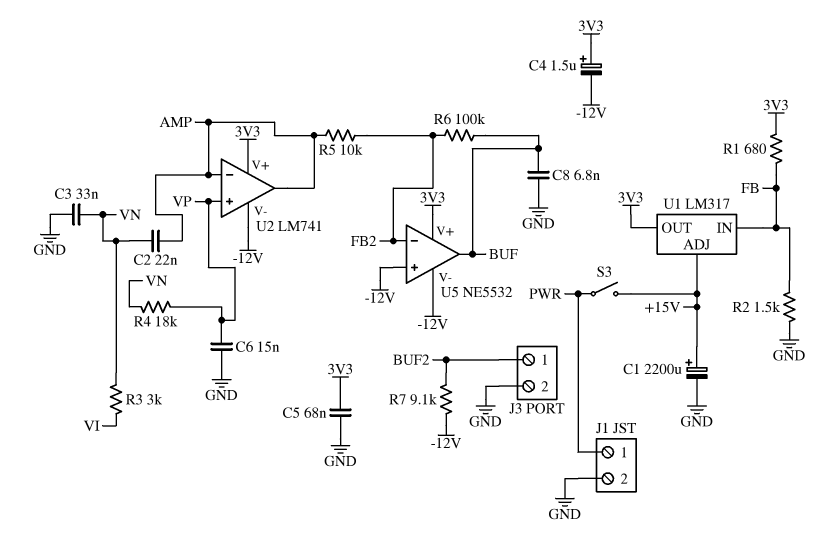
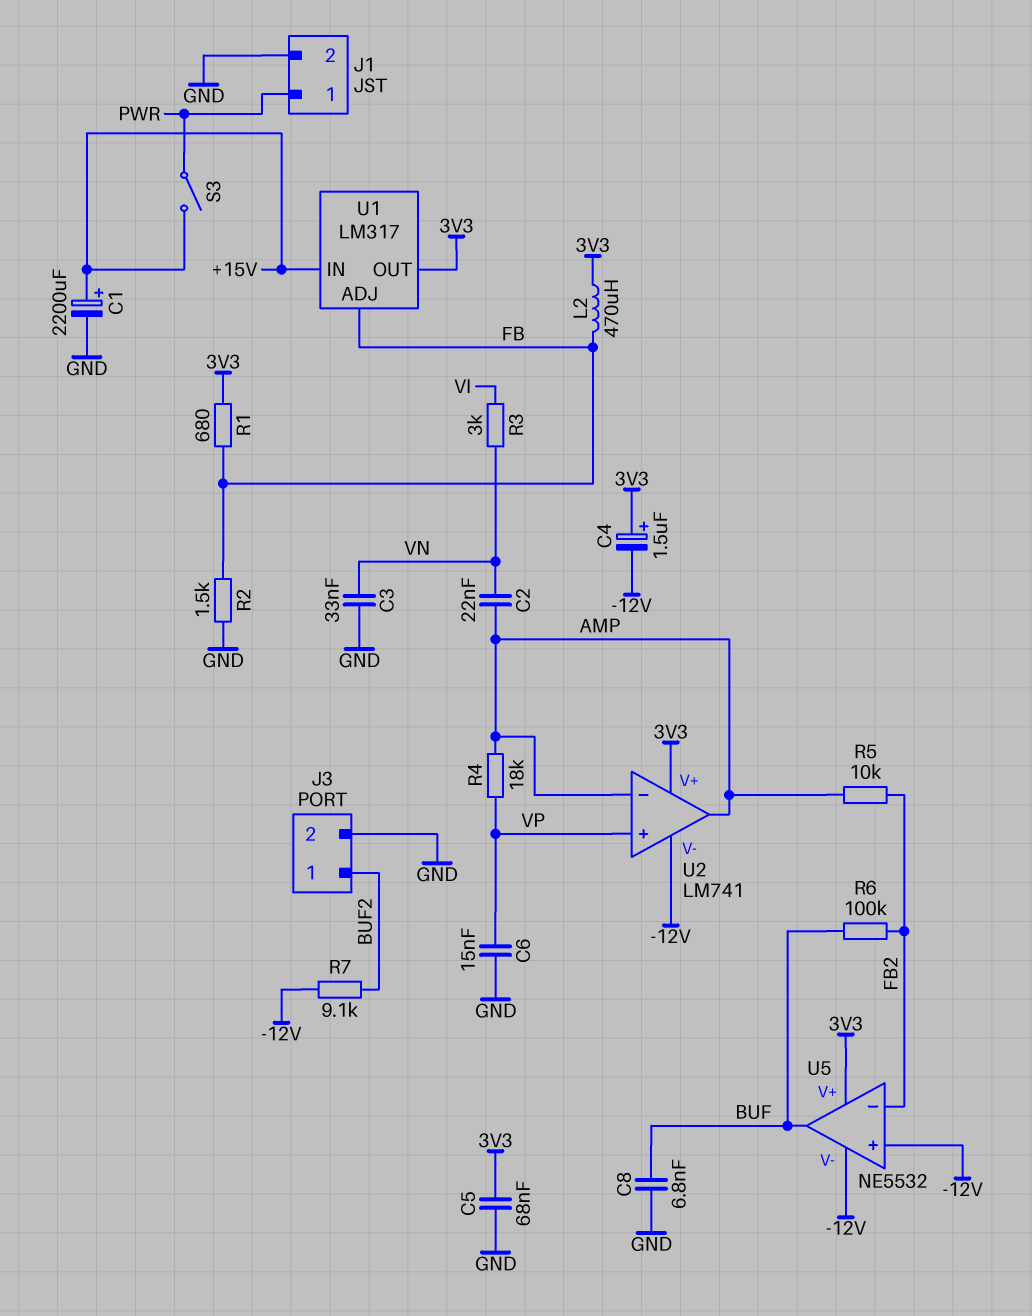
L2: none -> 470uH (3V3, FB)
R4: 18k (VN, VP) -> 18k (AMP, VP)
U1 pin ADJ: +15V -> FB
U1 pin IN: FB -> +15V

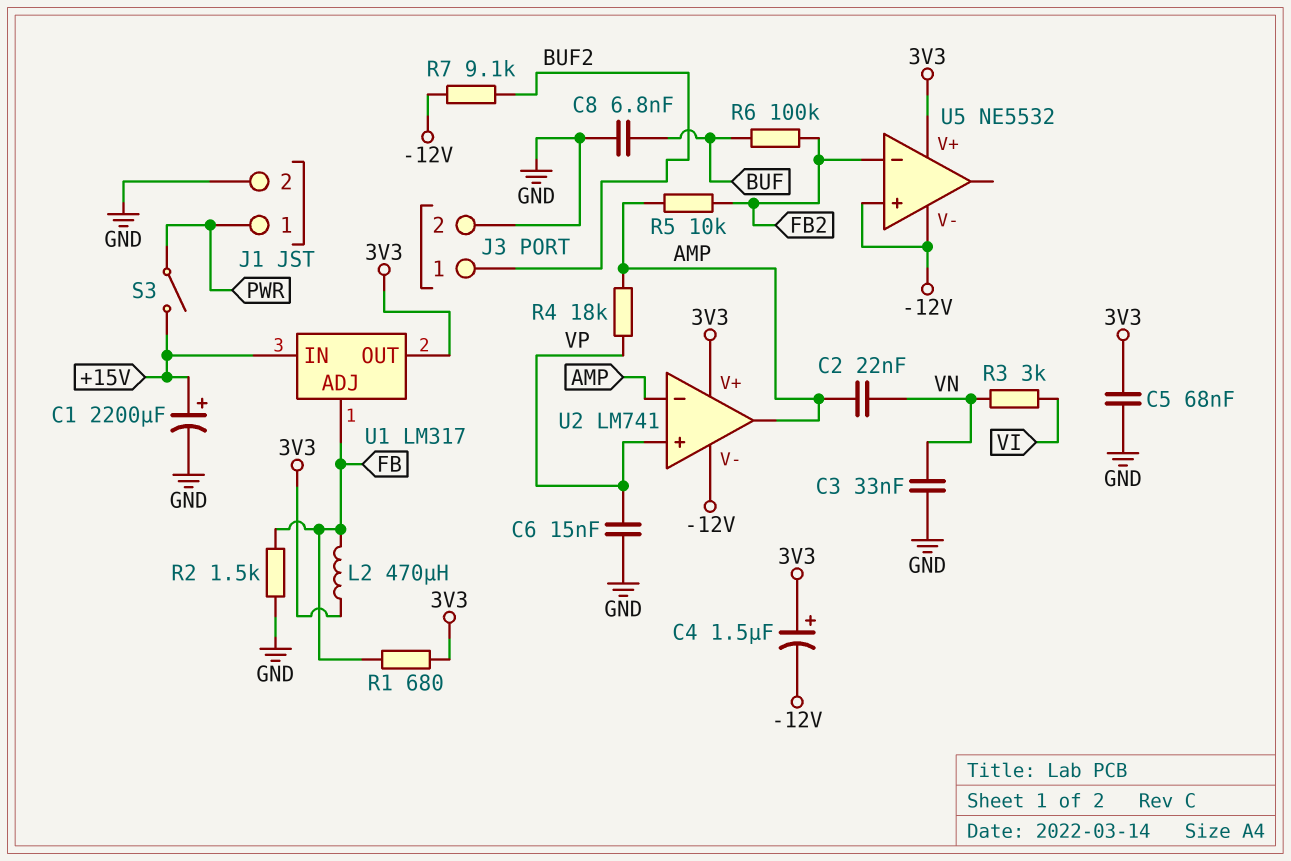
U5 pin out: BUF -> none

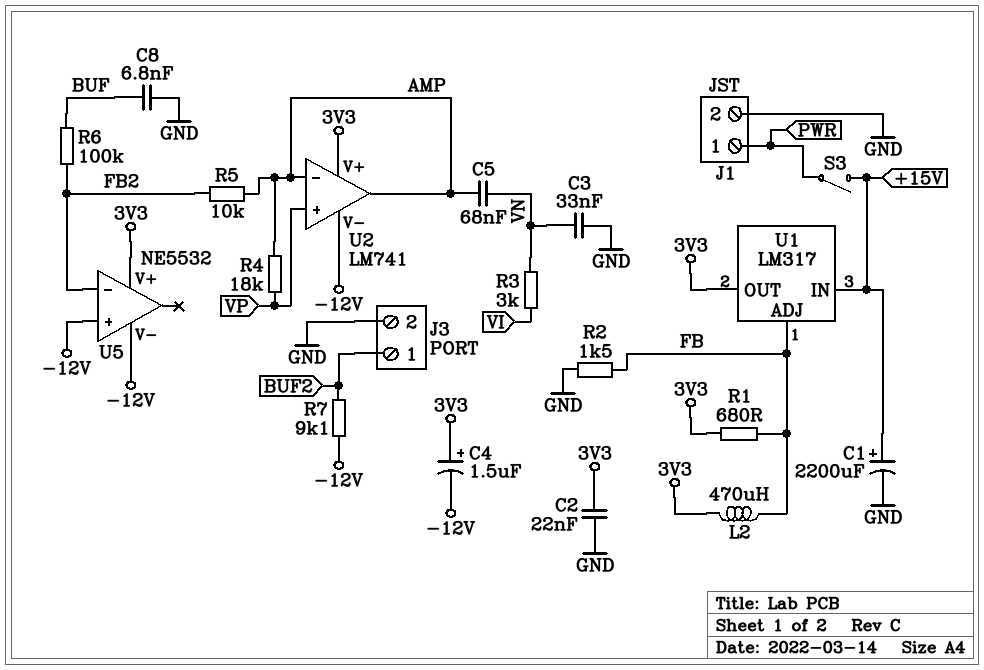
C2: 22nF (AMP, VN) -> 22nF (3V3, GND)
C5: 68nF (3V3, GND) -> 68nF (AMP, VN)
C6: 15nF (GND, VP) -> none

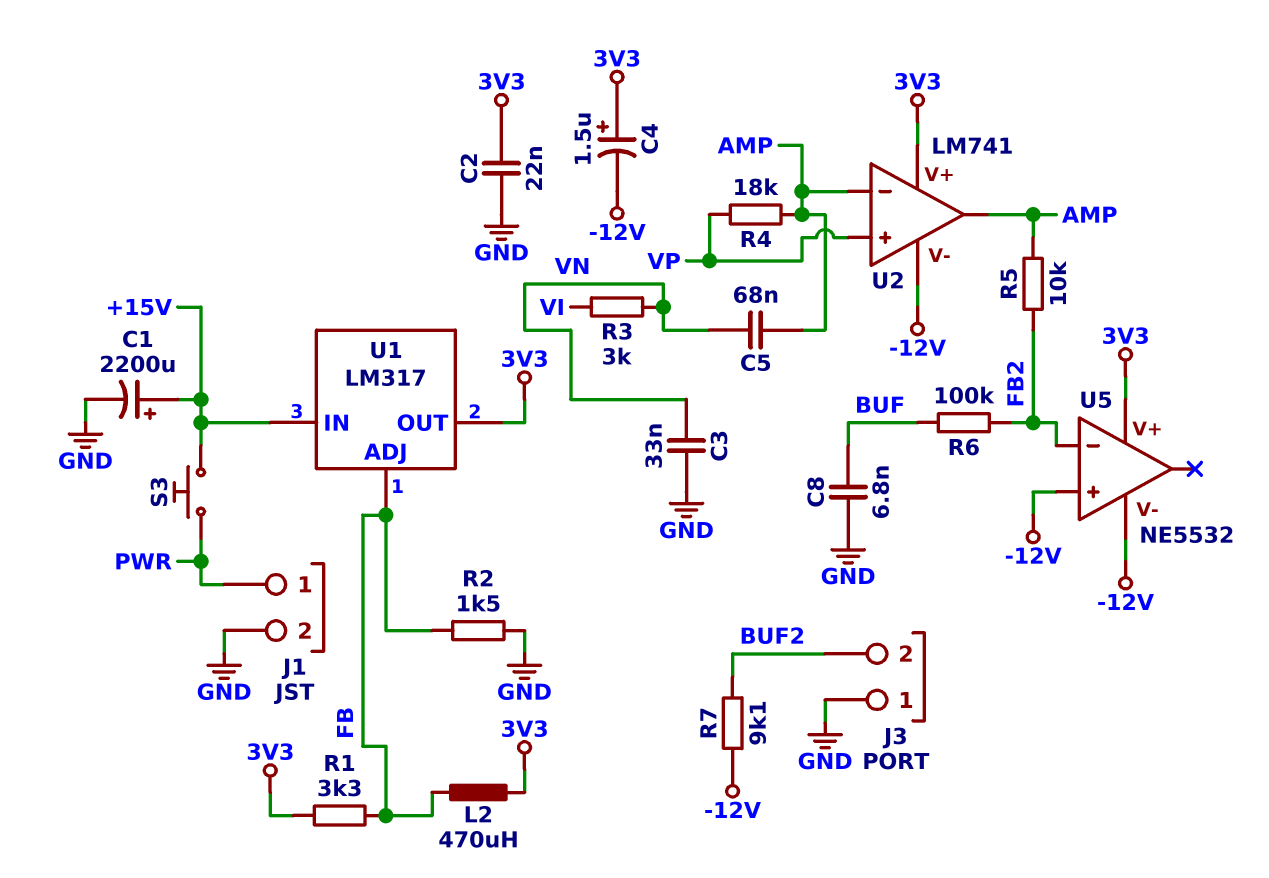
J3 pin 1: BUF2 -> GND
J3 pin 2: GND -> BUF2
R1: 680 (3V3, FB) -> 3.3k (3V3, FB)
S3: switch (+15V, PWR) -> button (+15V, PWR)

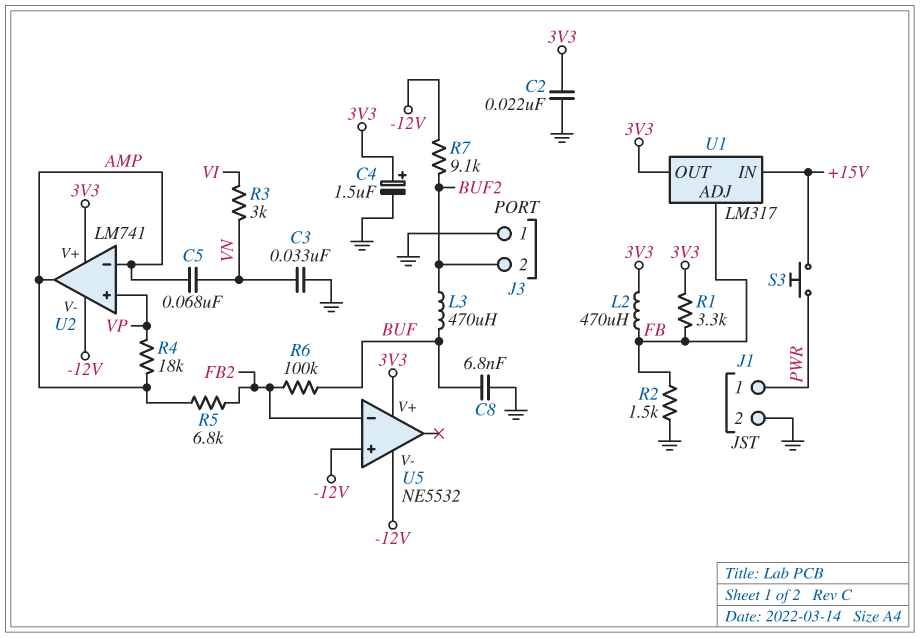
C1: 2200uF (plus +15V, minus GND) -> none
C4: 1.5uF (plus 3V3, minus -12V) -> 1.5uF (plus 3V3, minus GND)
L3: none -> 470uH (BUF, BUF2)
R5: 10k (AMP, FB2) -> 6.8k (AMP, FB2)

